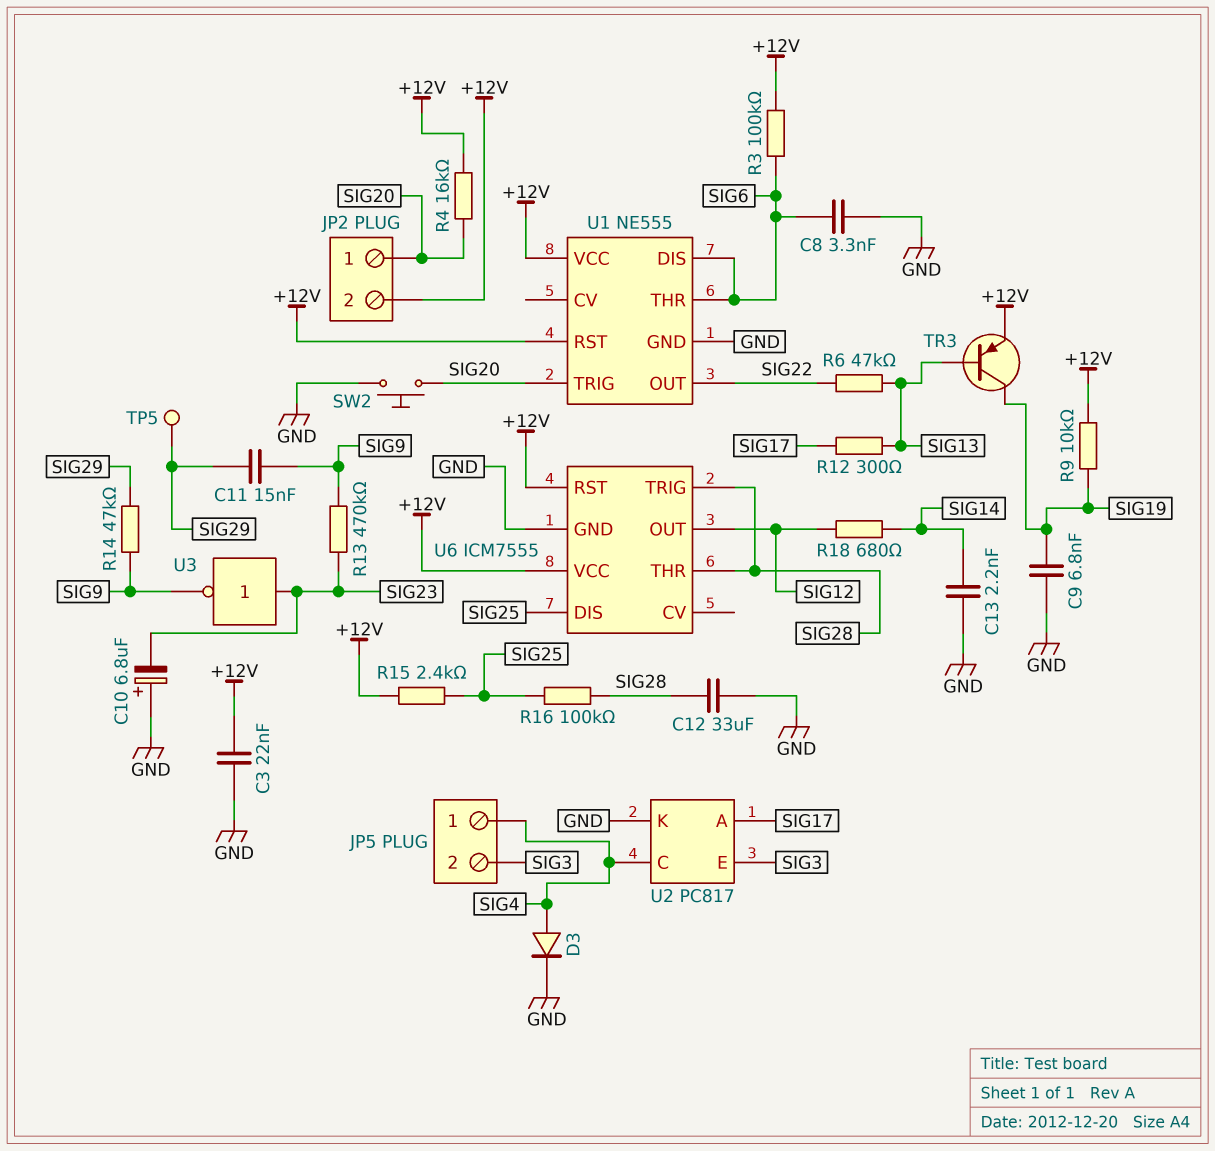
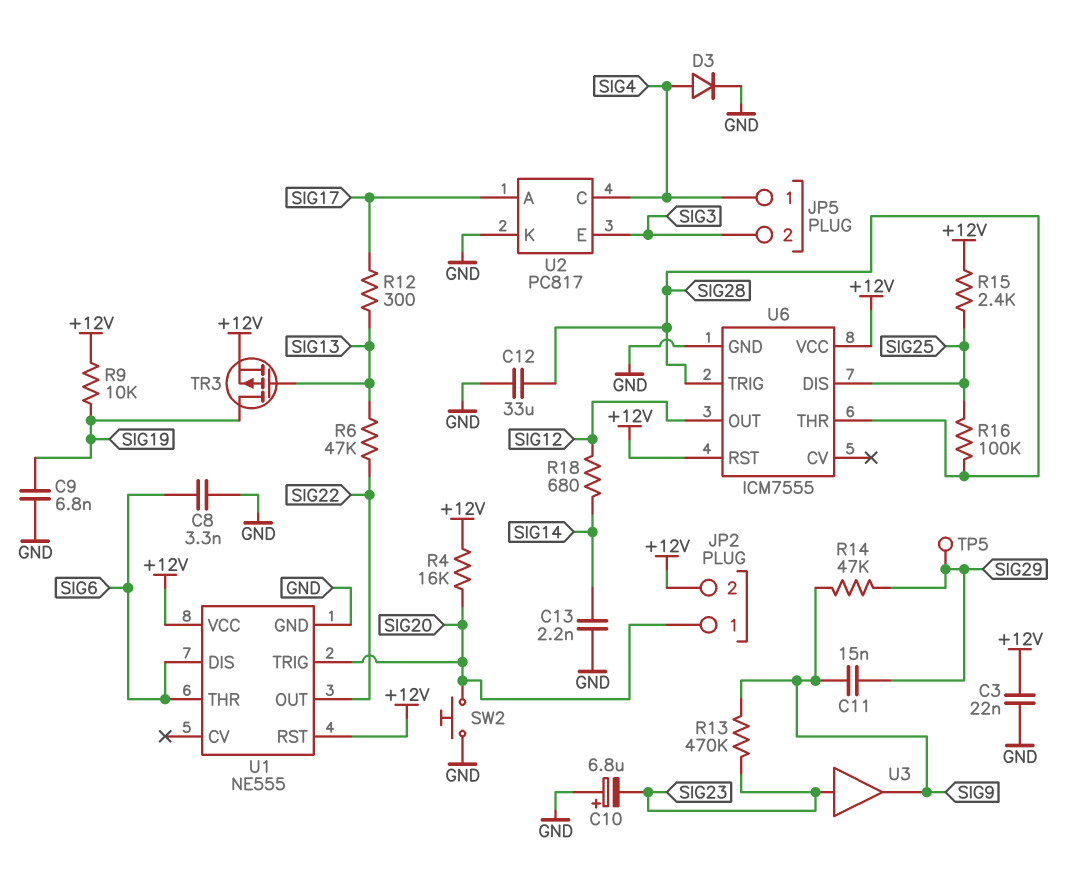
R3: 100k (+12V, SIG6) -> none
TR3: PNP (B SIG13, C SIG19, E +12V) -> PMOS (G SIG13, D SIG19, S +12V)
U3: NOT (in SIG23, out SIG9) -> buffer (in SIG23, out SIG9)

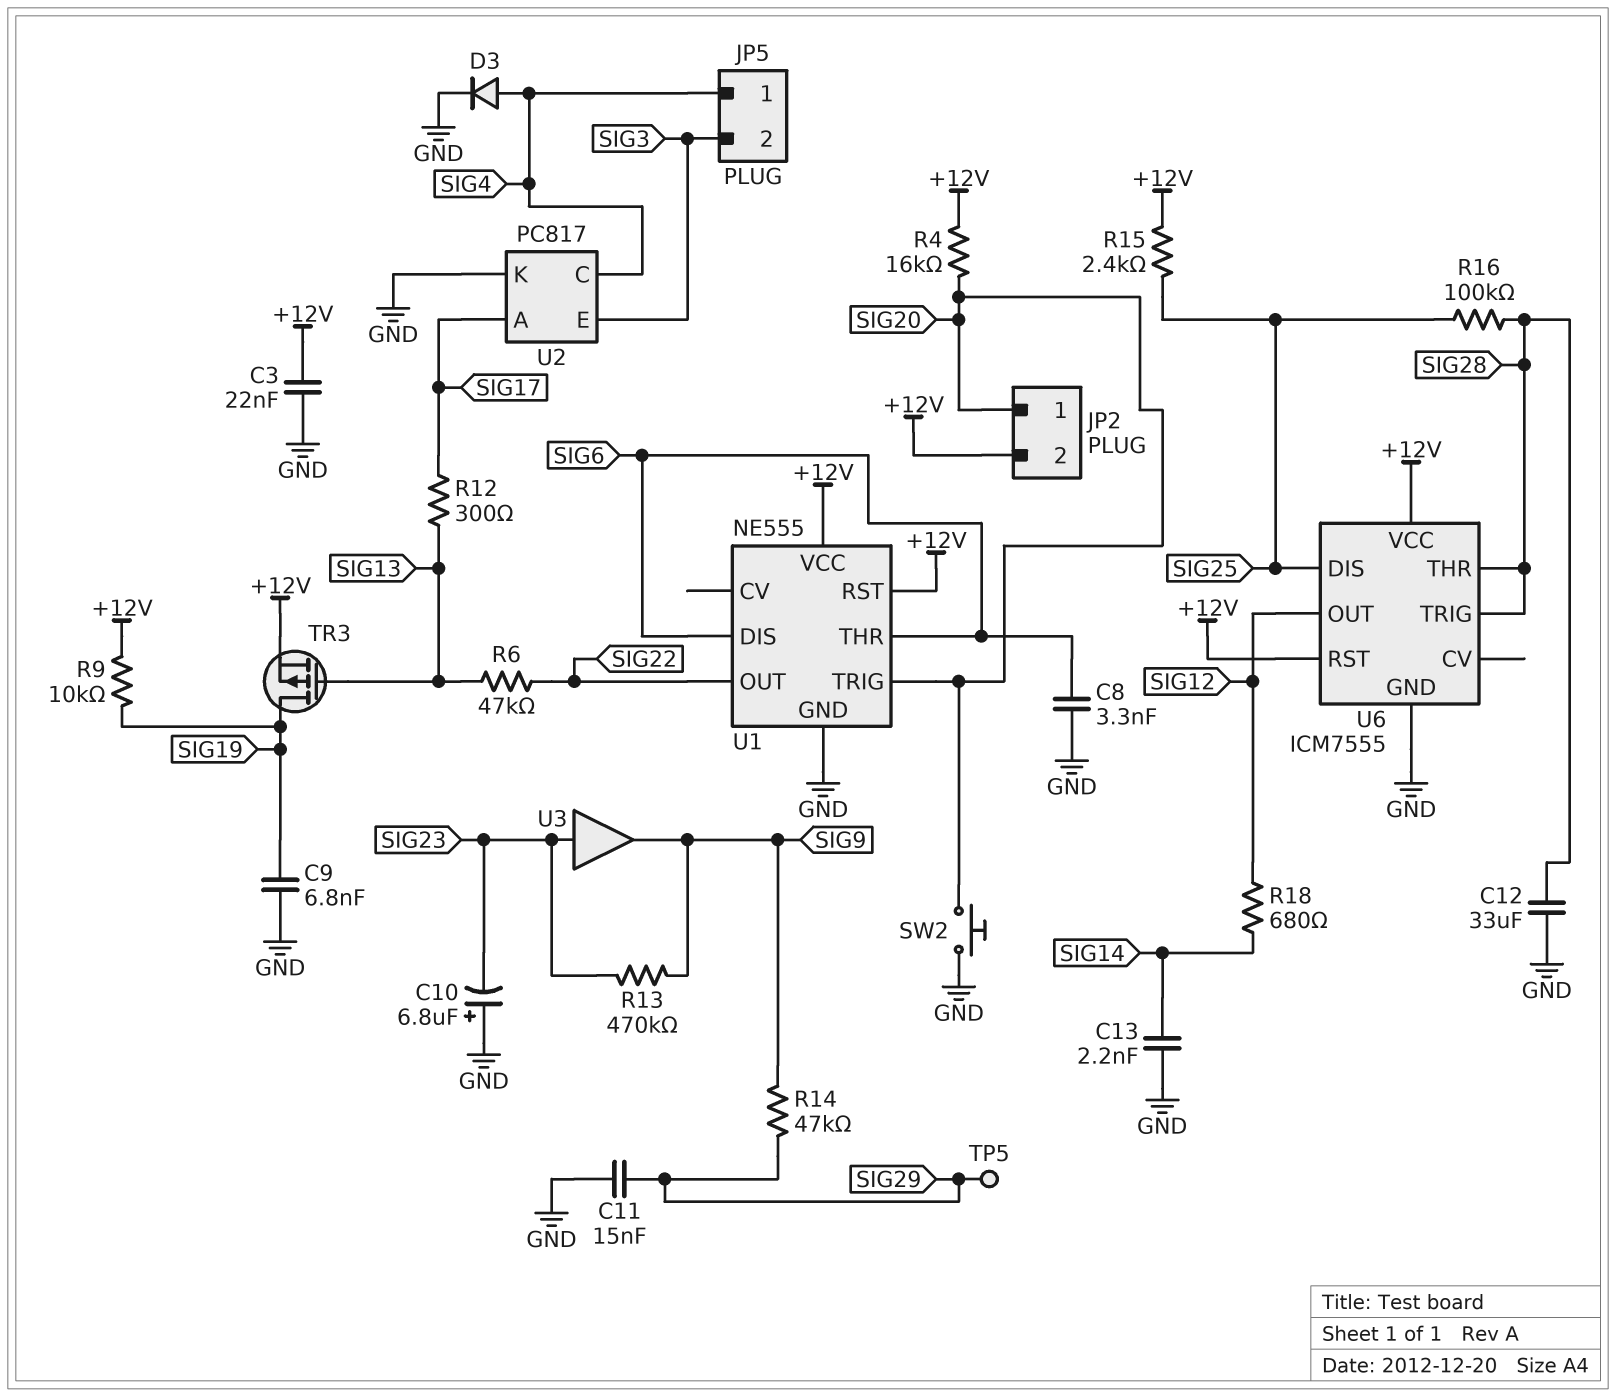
C11: 15nF (SIG9, SIG29) -> 15nF (GND, SIG29)

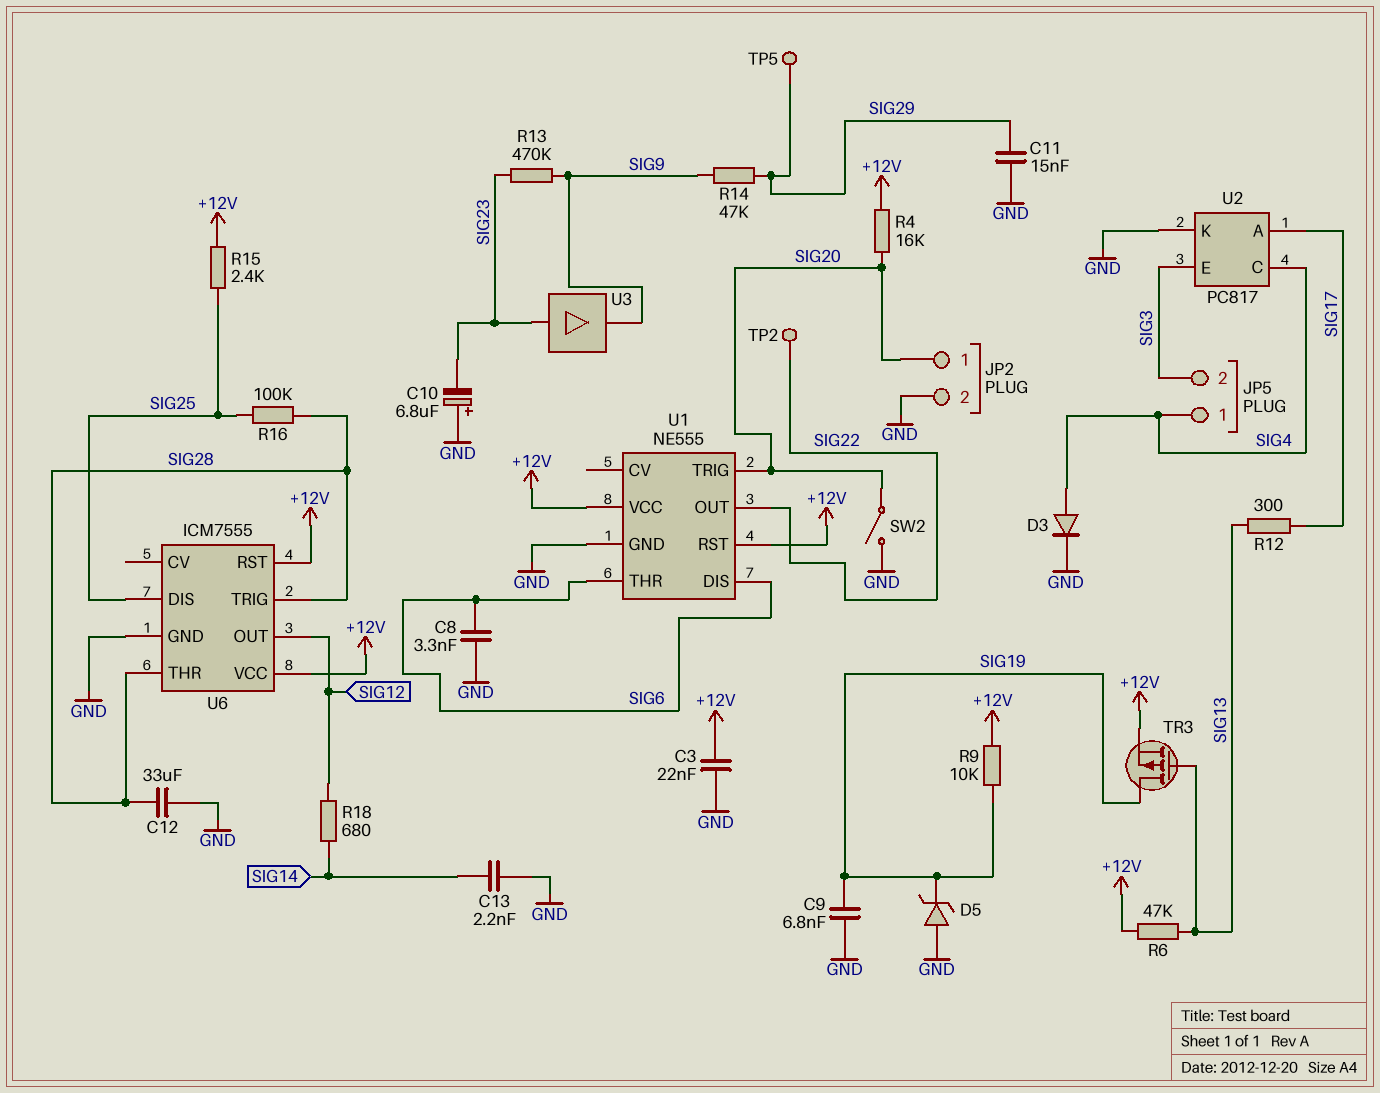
D5: none -> zener (A GND, K SIG19)
JP2 pin 2: +12V -> GND
R6: 47k (SIG13, SIG22) -> 47k (+12V, SIG13)
SW2: button (GND, SIG20) -> switch (GND, SIG20)
TP2: none -> test point (SIG22)

